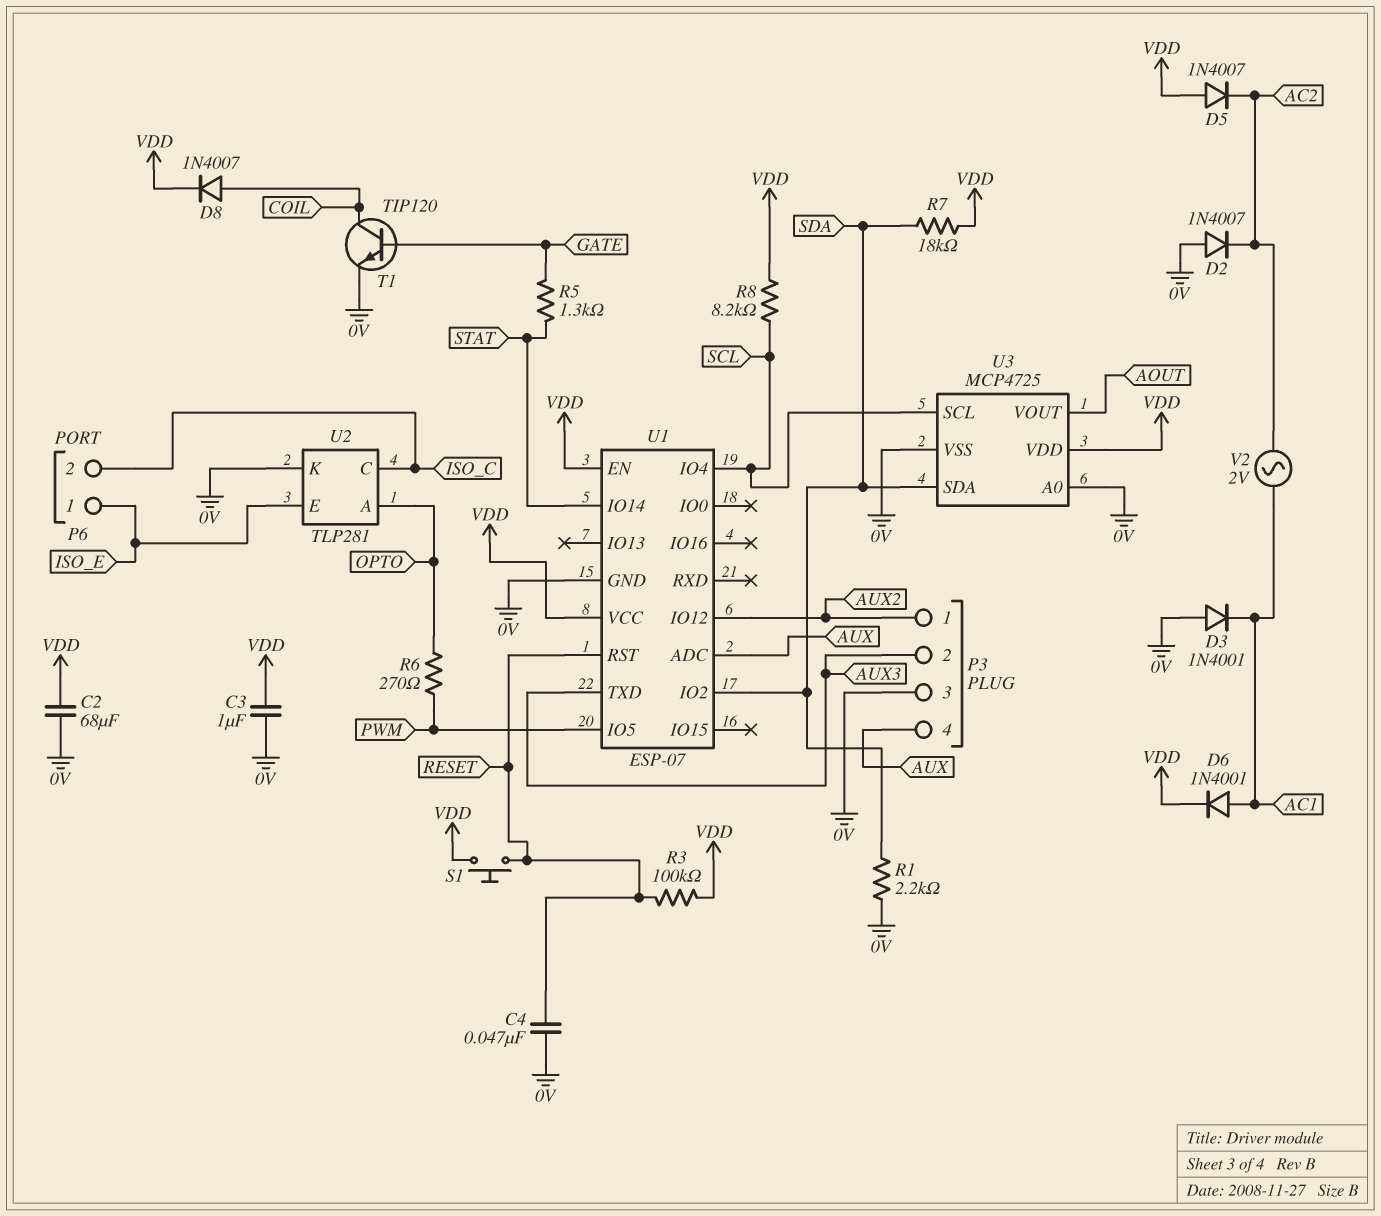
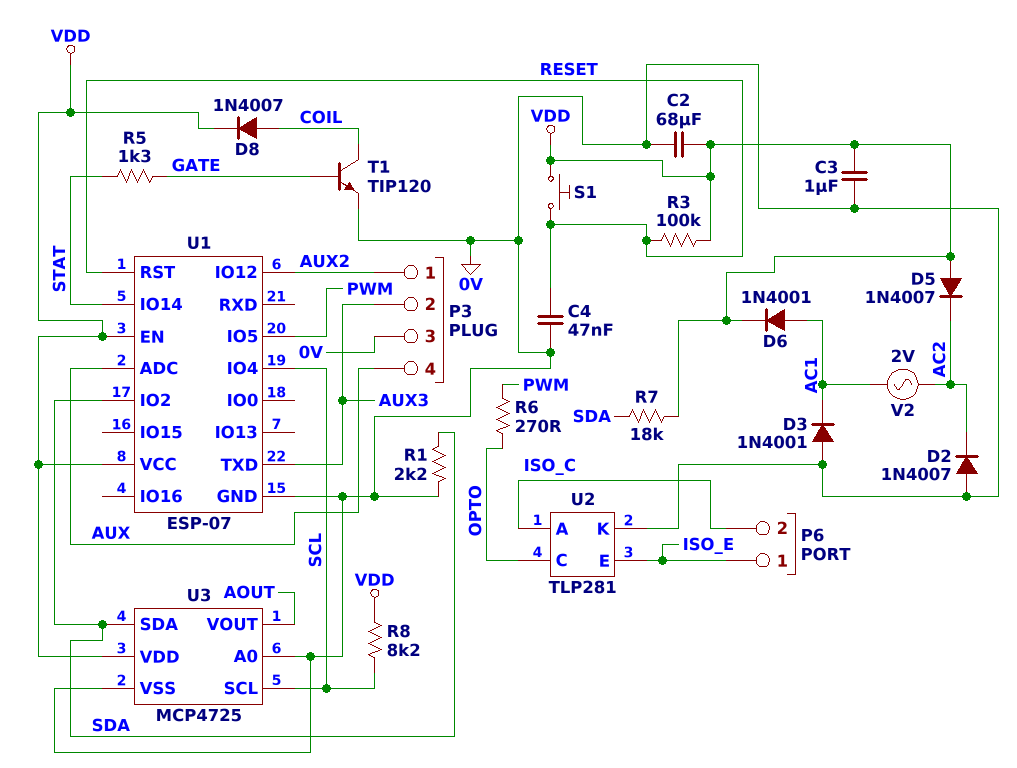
U2 pin A: OPTO -> ISO_C
U2 pin C: ISO_C -> OPTO

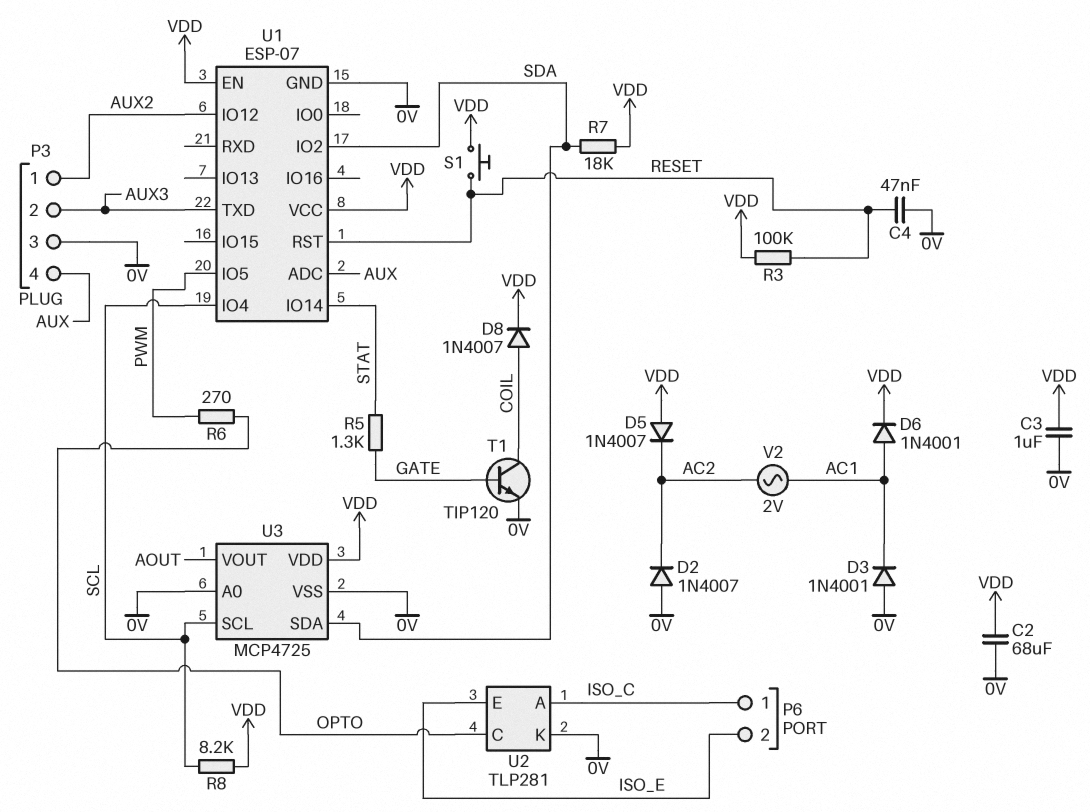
P6 pin 1: ISO_E -> ISO_C
P6 pin 2: ISO_C -> ISO_E
R1: 2.2k (0V, SDA) -> none

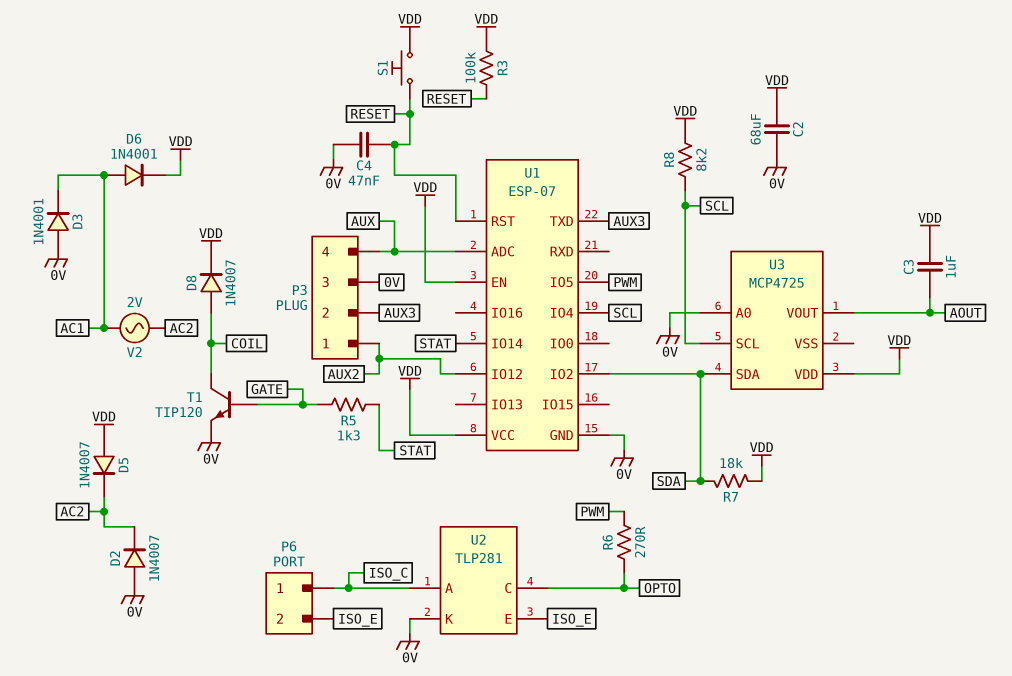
C3: 1uF (0V, VDD) -> 1uF (AOUT, VDD)
U3 pin VSS: 0V -> none

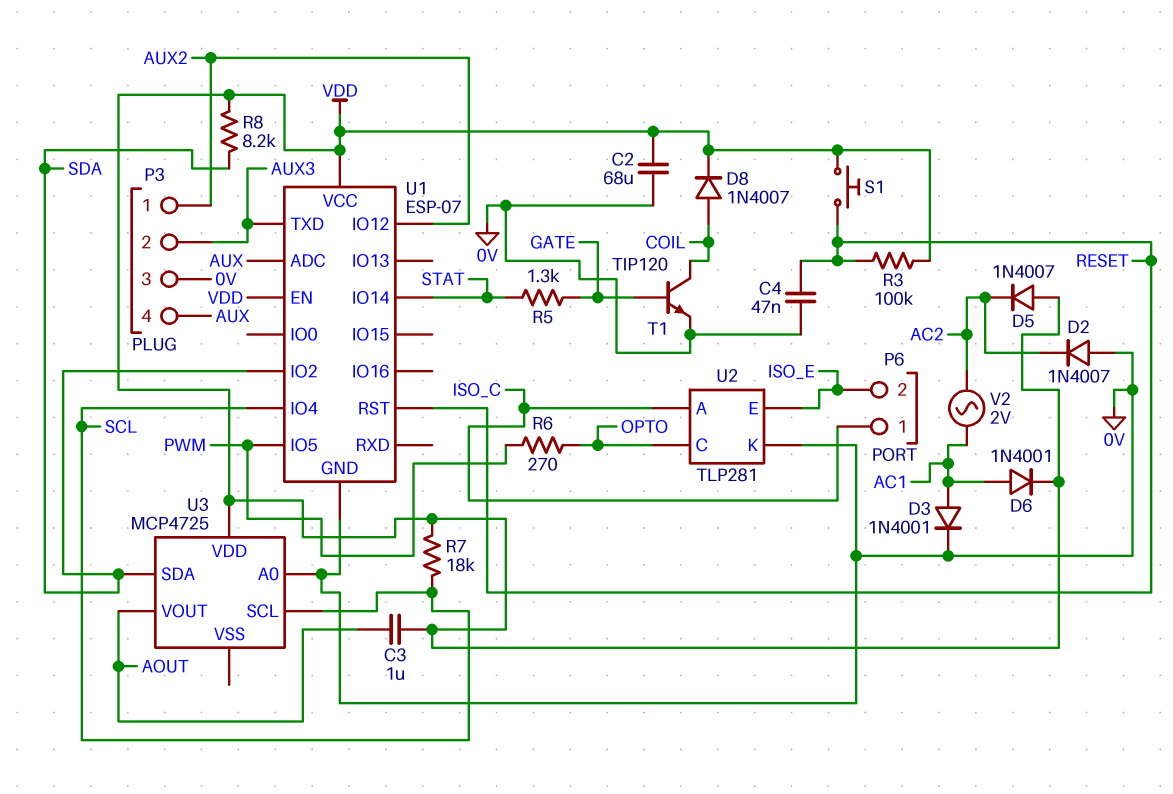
D3: diode 1N4001 (A 0V, K AC1) -> diode 1N4001 (A AC1, K 0V)
R7: 18k (SDA, VDD) -> 18k (SCL, VDD)
R8: 8.2k (SCL, VDD) -> 8.2k (SDA, VDD)

